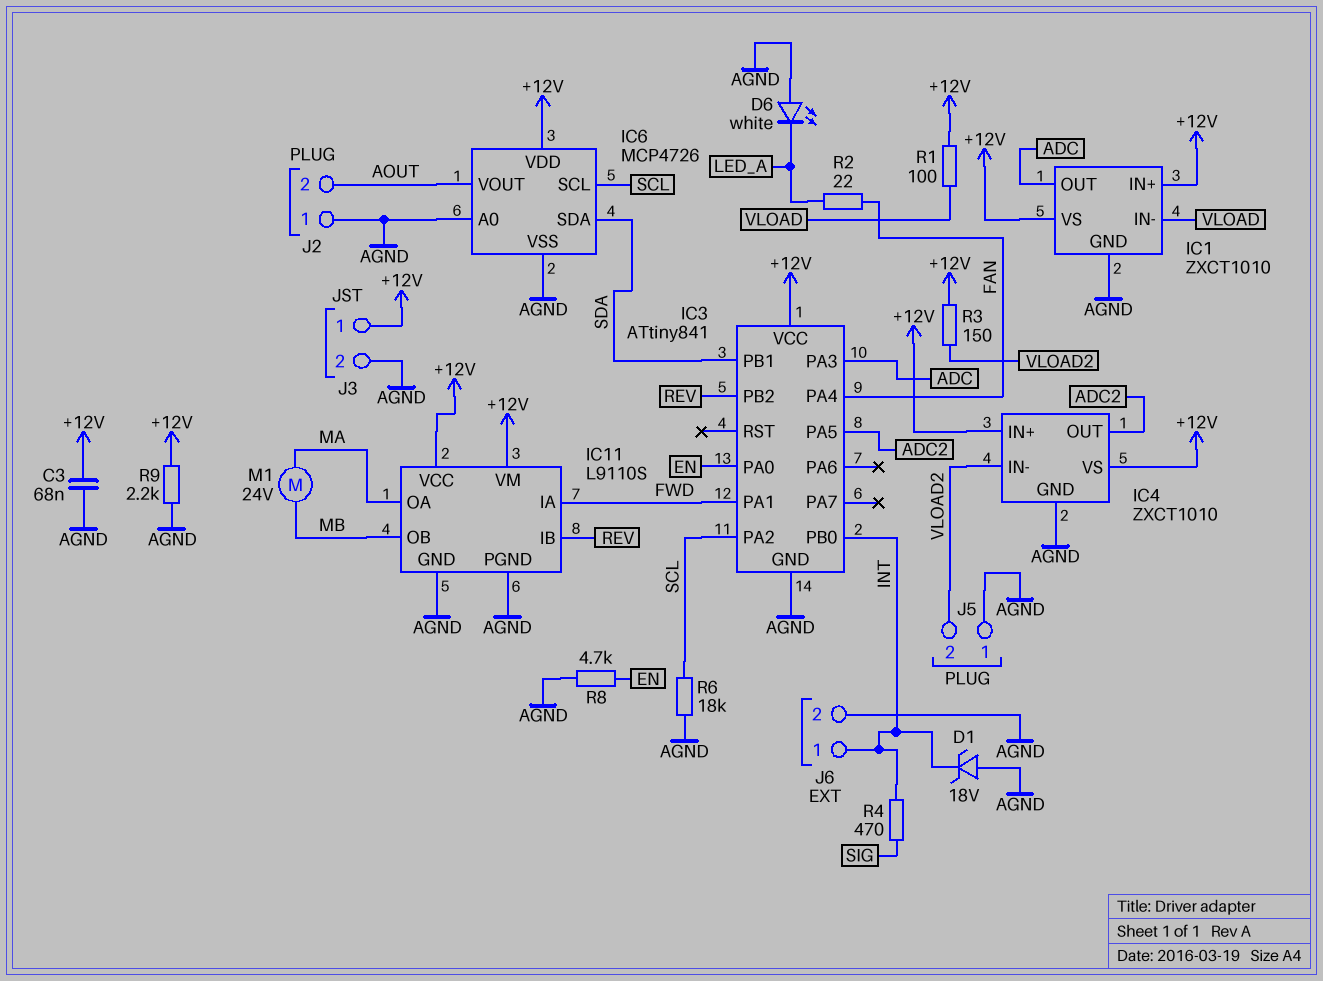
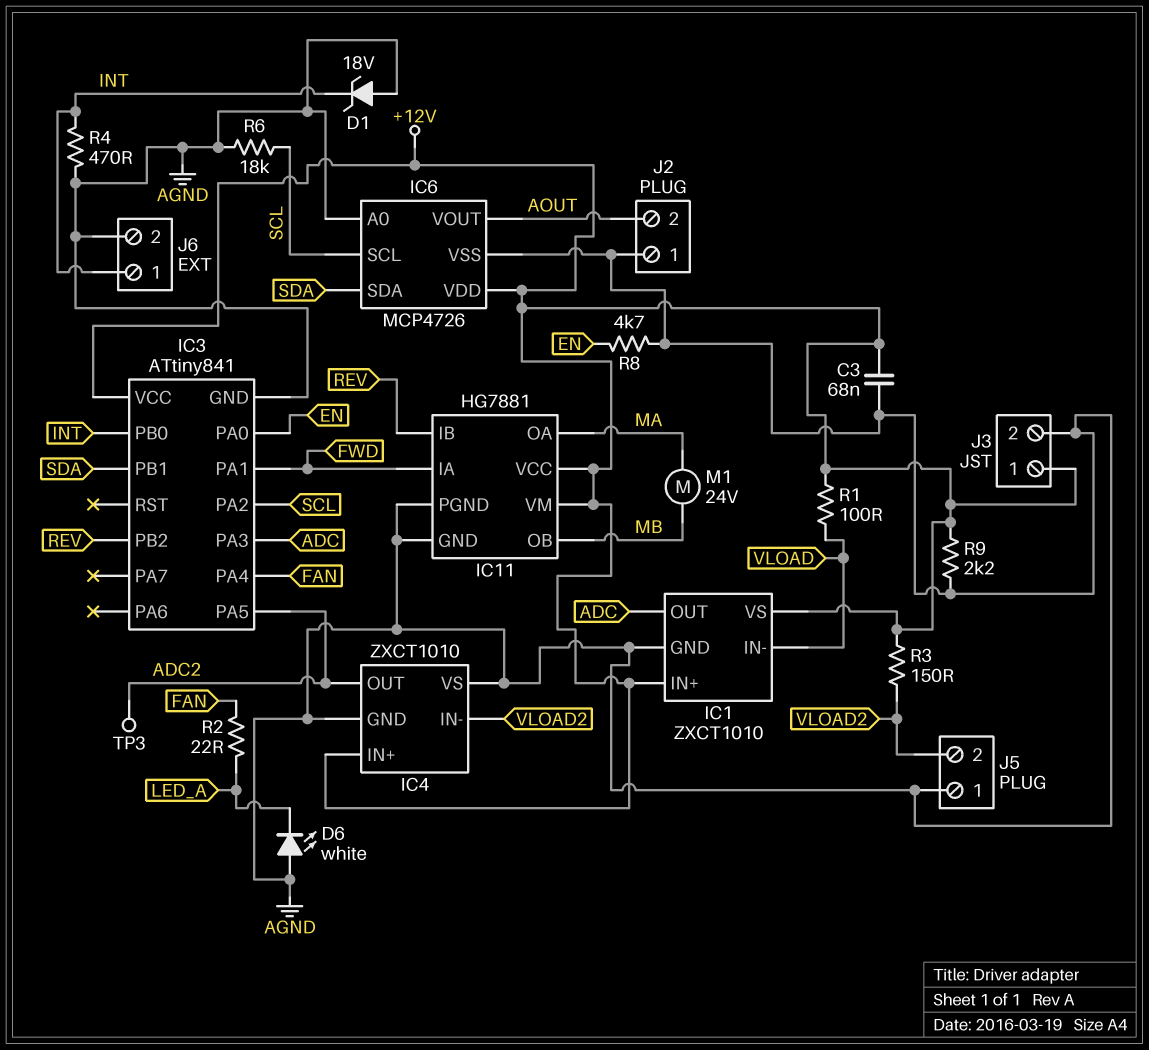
IC4 pin VS: +12V -> AGND
IC11: L9110S -> HG7881
R4: 470 (INT, SIG) -> 470 (AGND, INT)
TP3: none -> test point (ADC2)

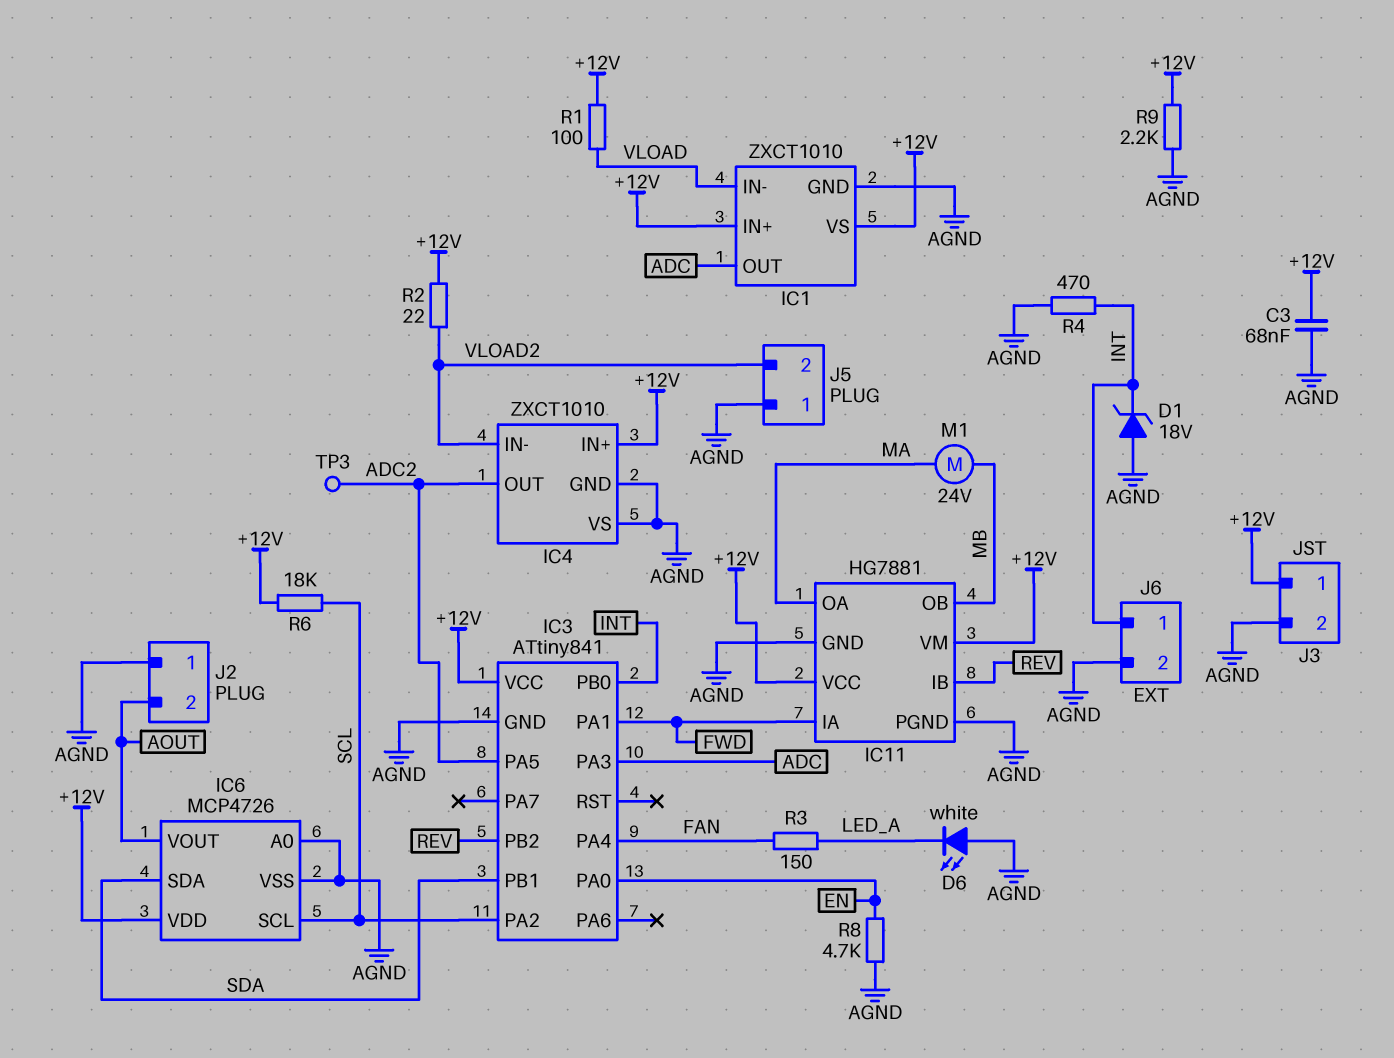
R2: 22 (FAN, LED_A) -> 22 (+12V, VLOAD2)
R3: 150 (+12V, VLOAD2) -> 150 (FAN, LED_A)
R6: 18k (AGND, SCL) -> 18k (+12V, SCL)

